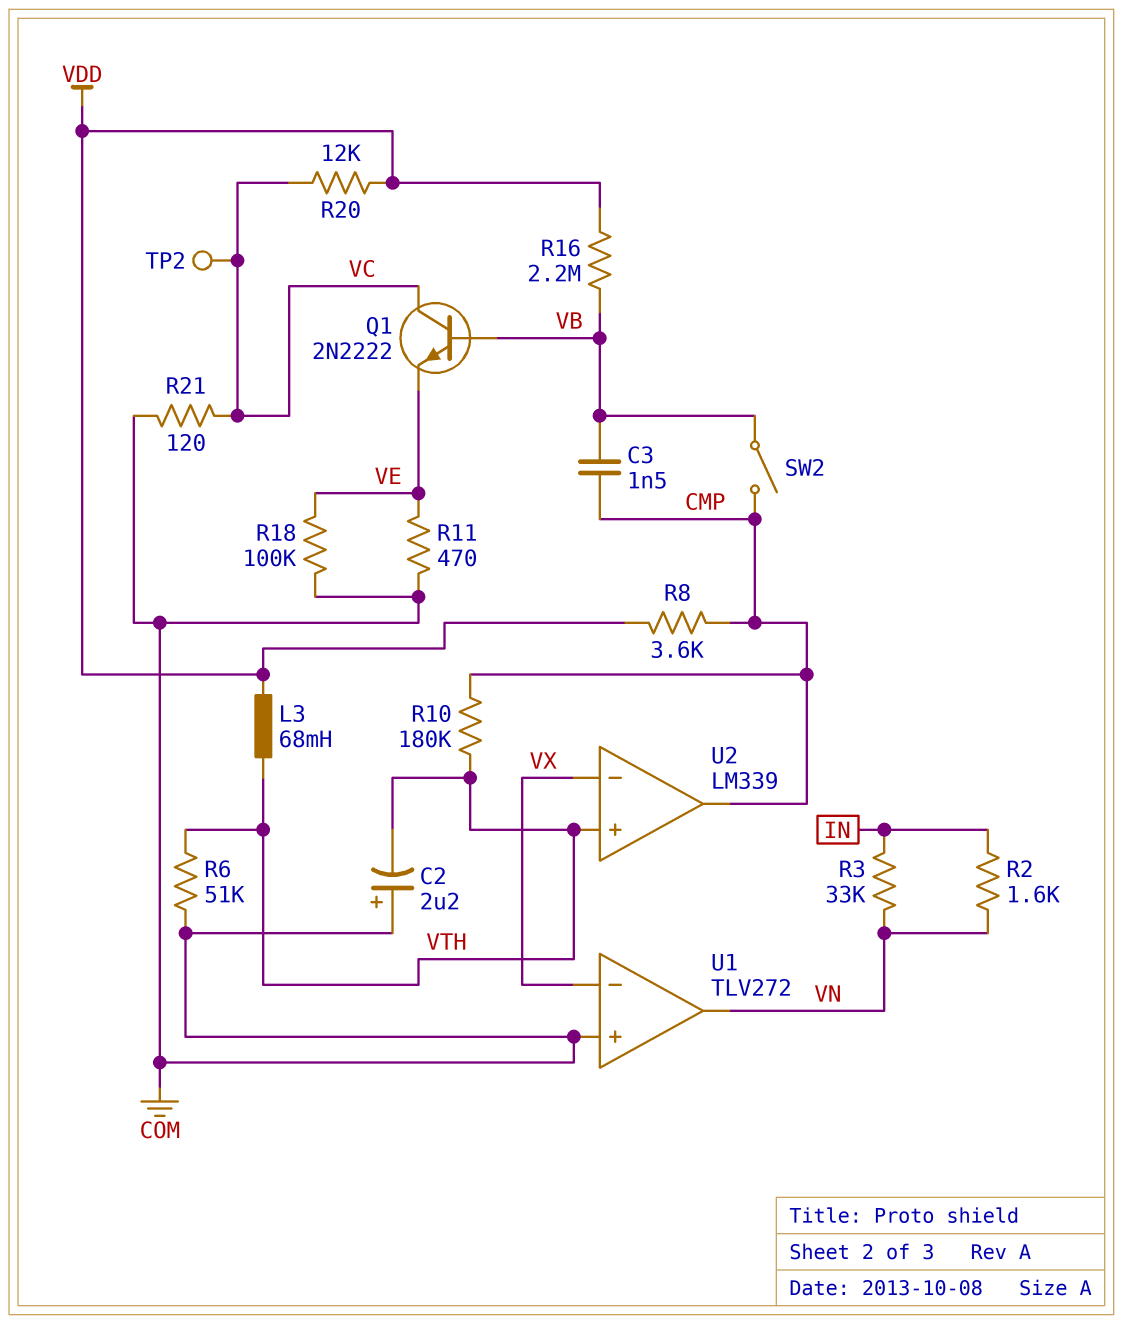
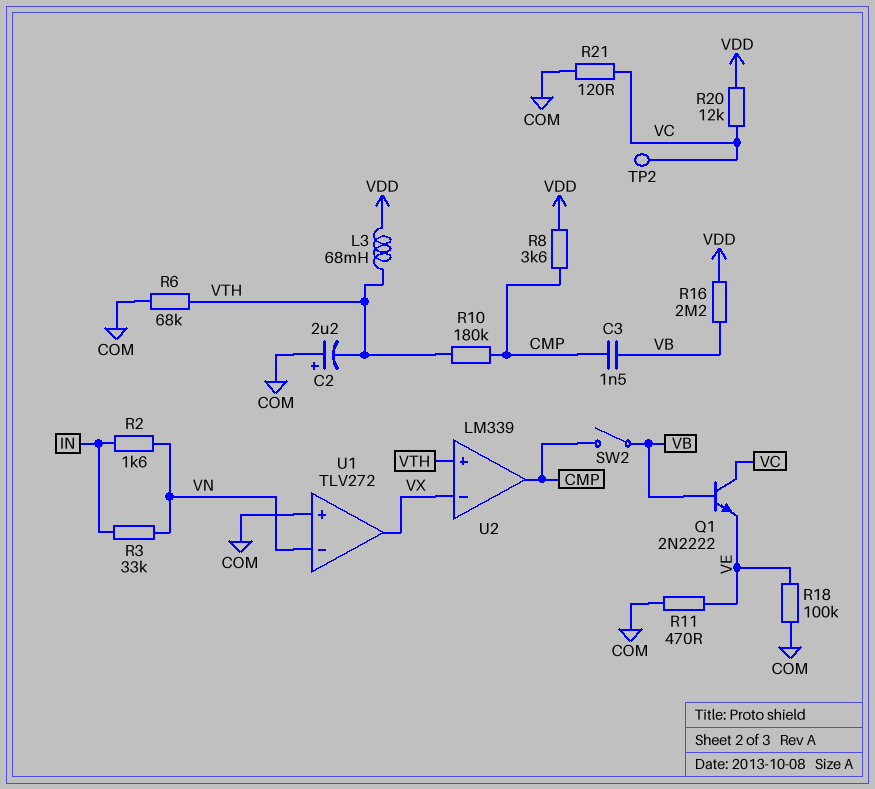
R6: 51k (COM, VTH) -> 68k (COM, VTH)
U1 pin in-: VX -> VN
U1 pin out: VN -> VX

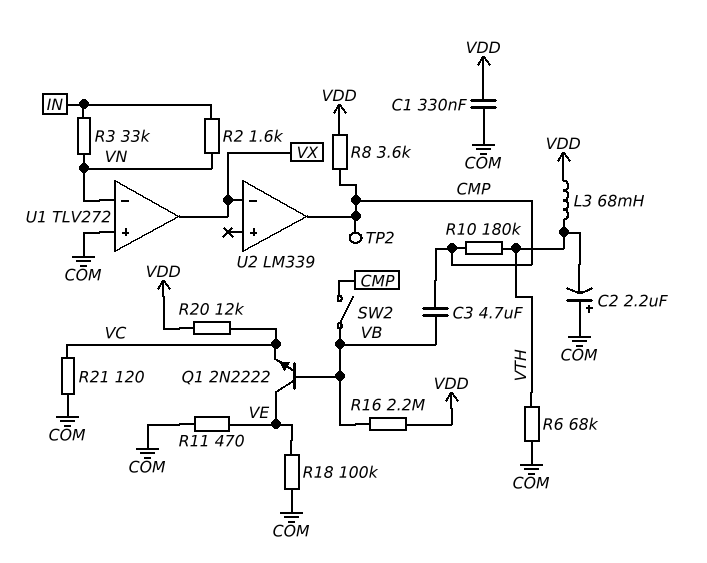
C1: none -> 330nF (COM, VDD)
C3: 1.5nF (CMP, VB) -> 4.7uF (CMP, VB)
Q1: NPN 2N2222 (B VB, C VC, E VE) -> NPN 2N2222 (B VB, C VE, E VC)
TP2: test point (VC) -> test point (CMP)
U2 pin in+: VTH -> none

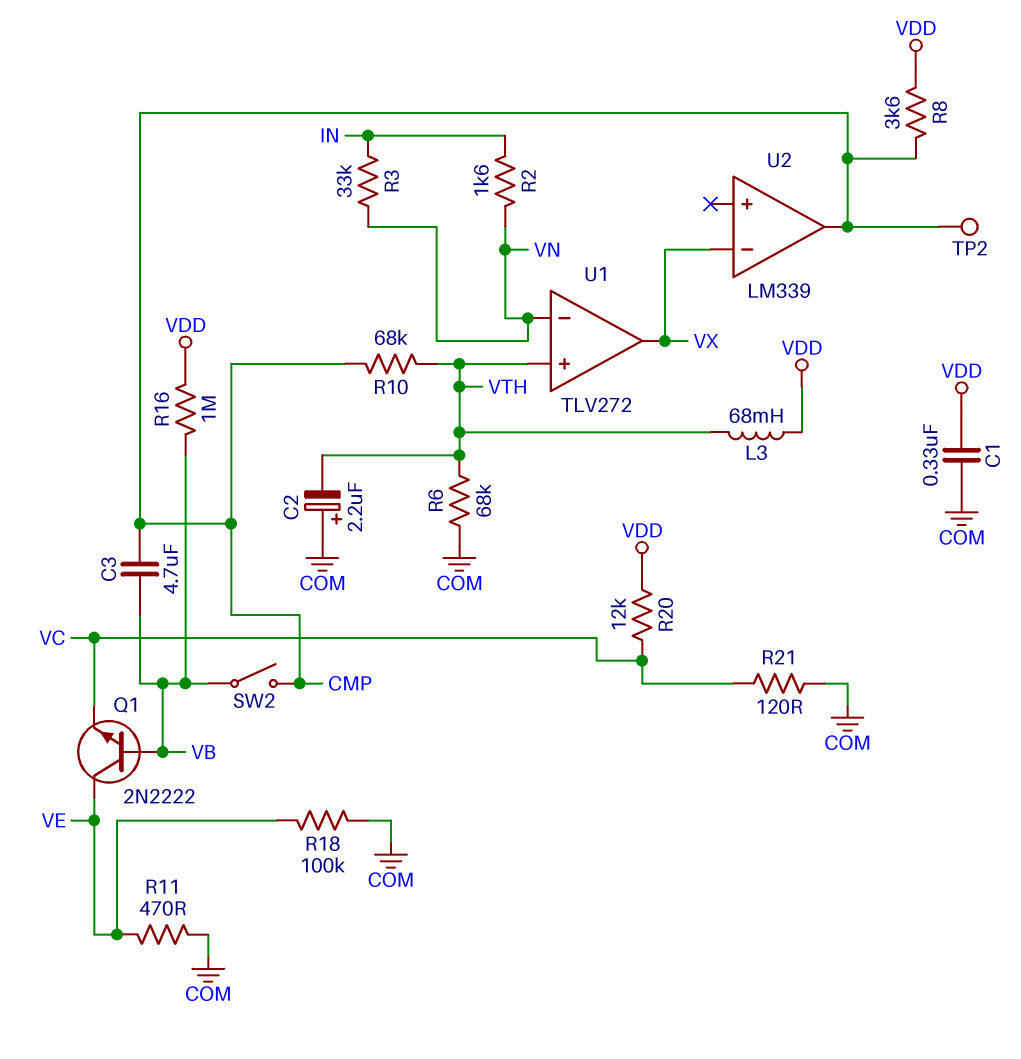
R10: 180k (CMP, VTH) -> 68k (CMP, VTH)
R16: 2.2M (VB, VDD) -> 1M (VB, VDD)
U1 pin in+: COM -> VTH

